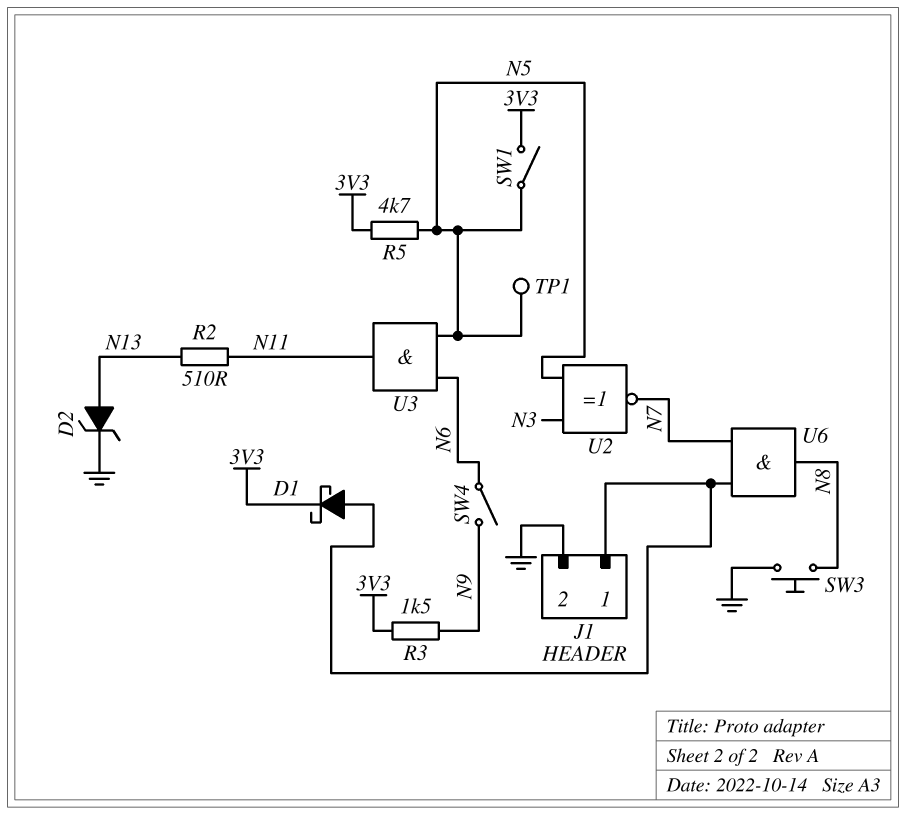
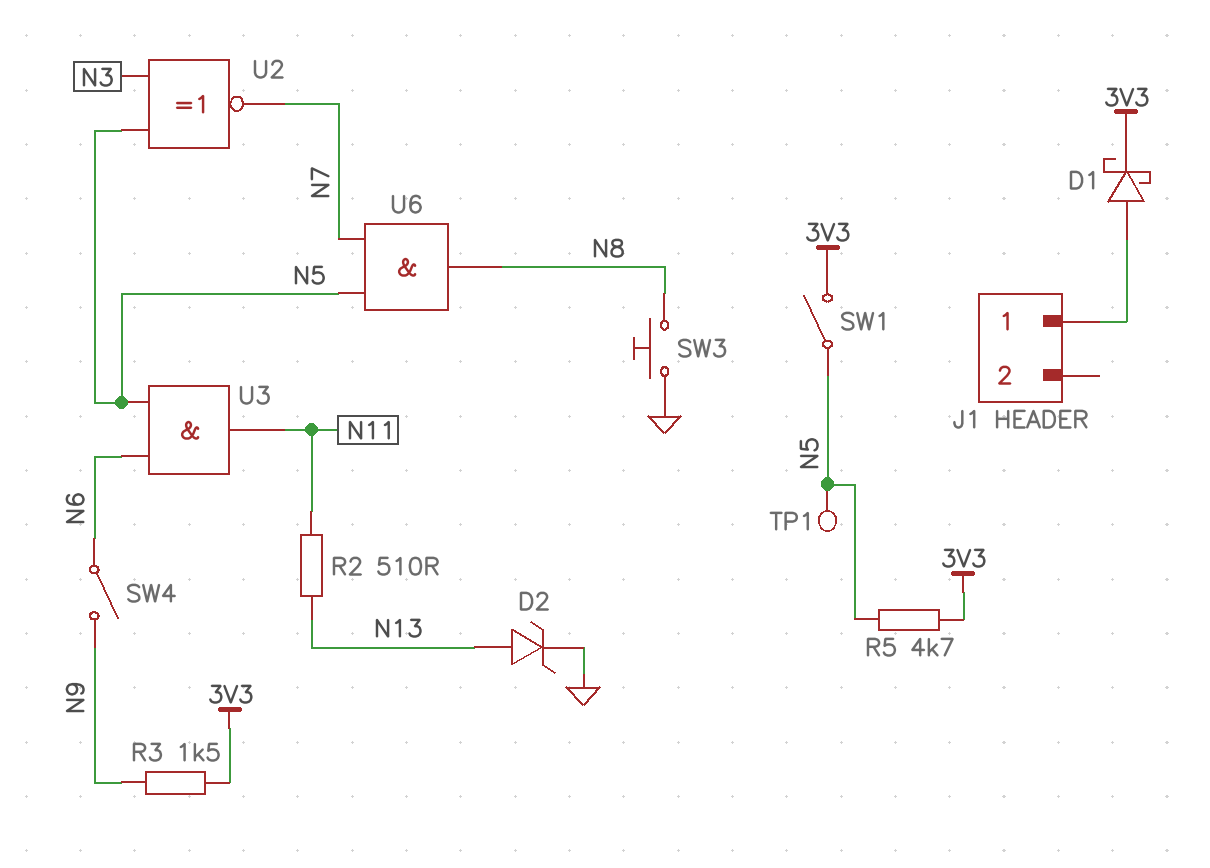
J1 pin 2: GND -> none
U6: AND (in J1/1, in N7, out N8) -> AND (in N5, in N7, out N8)

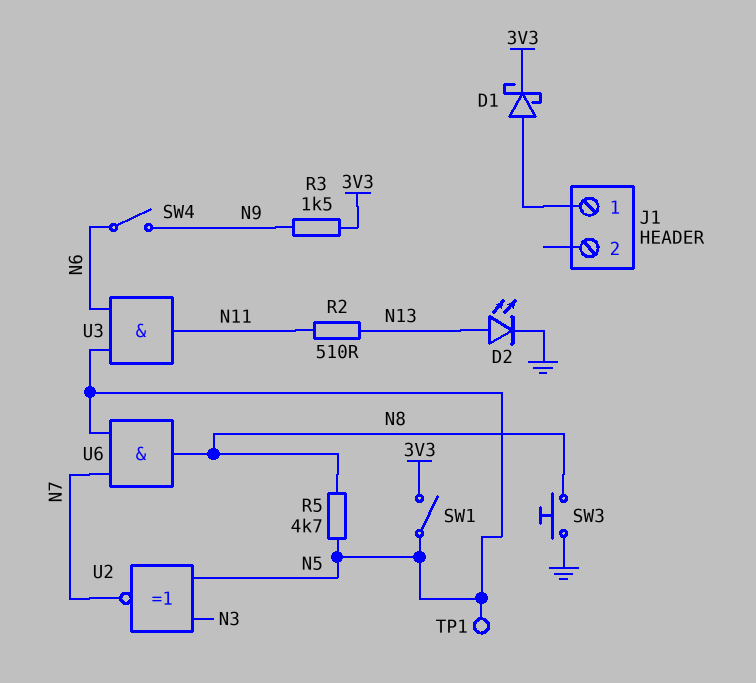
D2: zener (A N13, K GND) -> LED (A N13, K GND)
R5: 4.7k (3V3, N5) -> 4.7k (N5, N8)

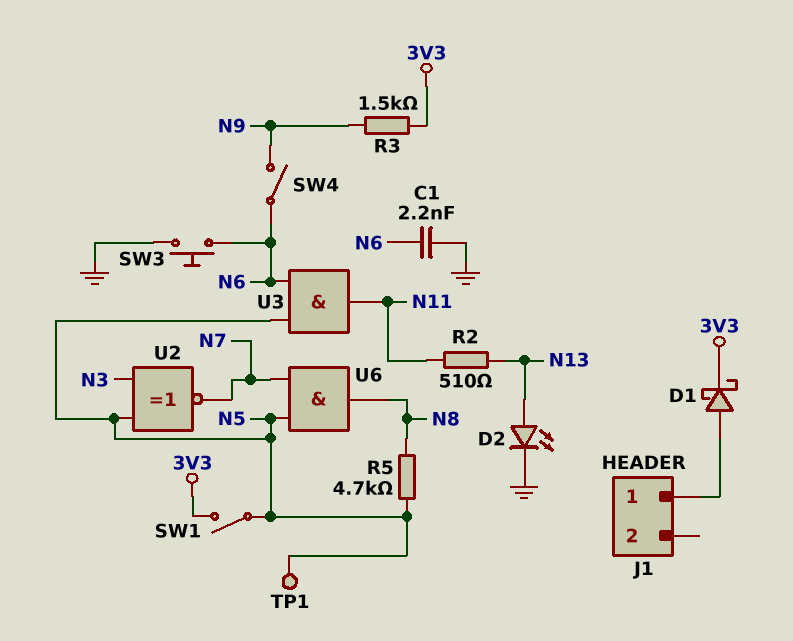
C1: none -> 2.2nF (GND, N6)
SW3: button (GND, N8) -> button (GND, N6)

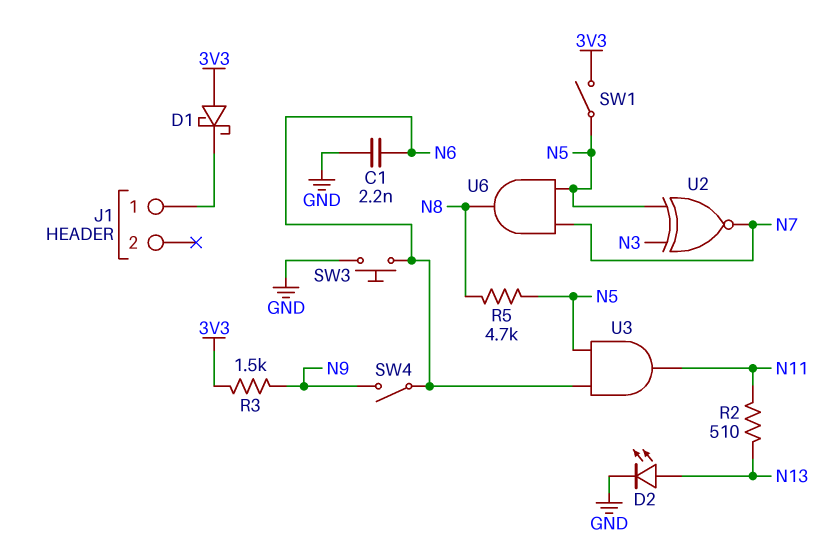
D1: schottky (A J1/1, K 3V3) -> schottky (A 3V3, K J1/1)
TP1: test point (N5) -> none

